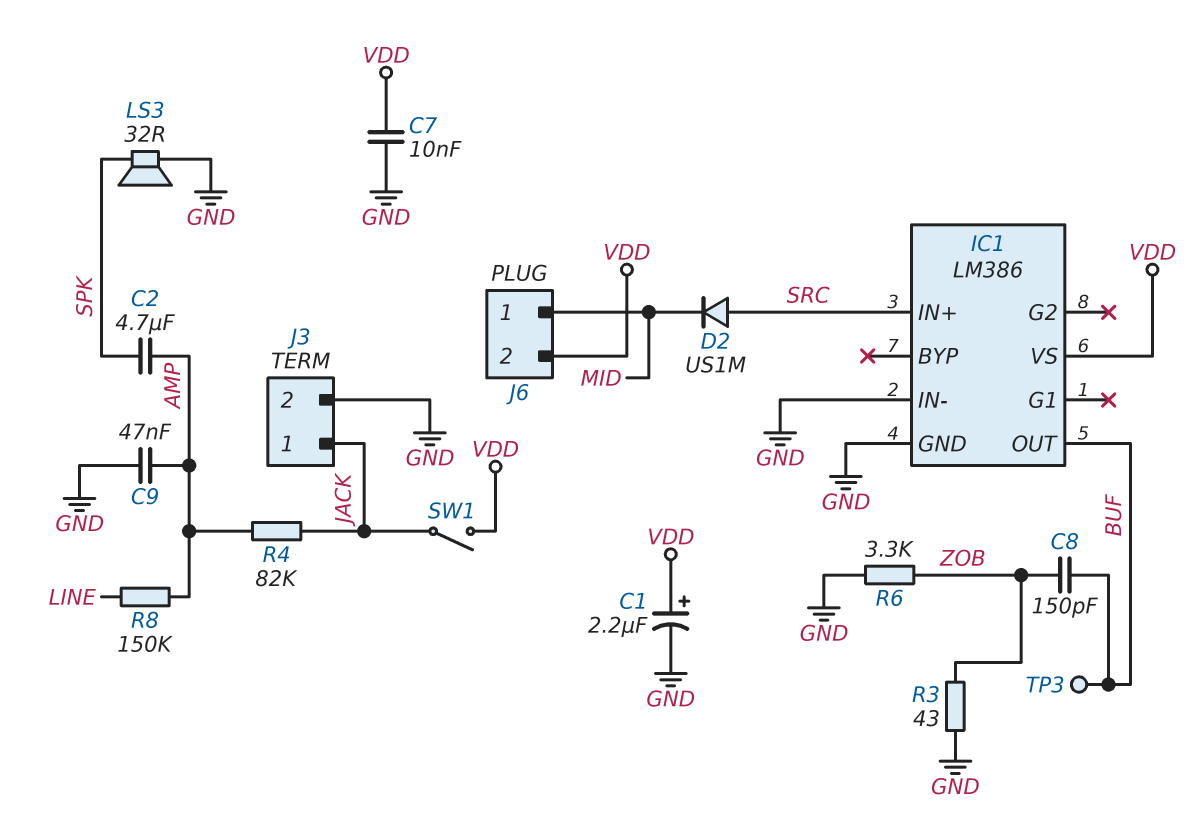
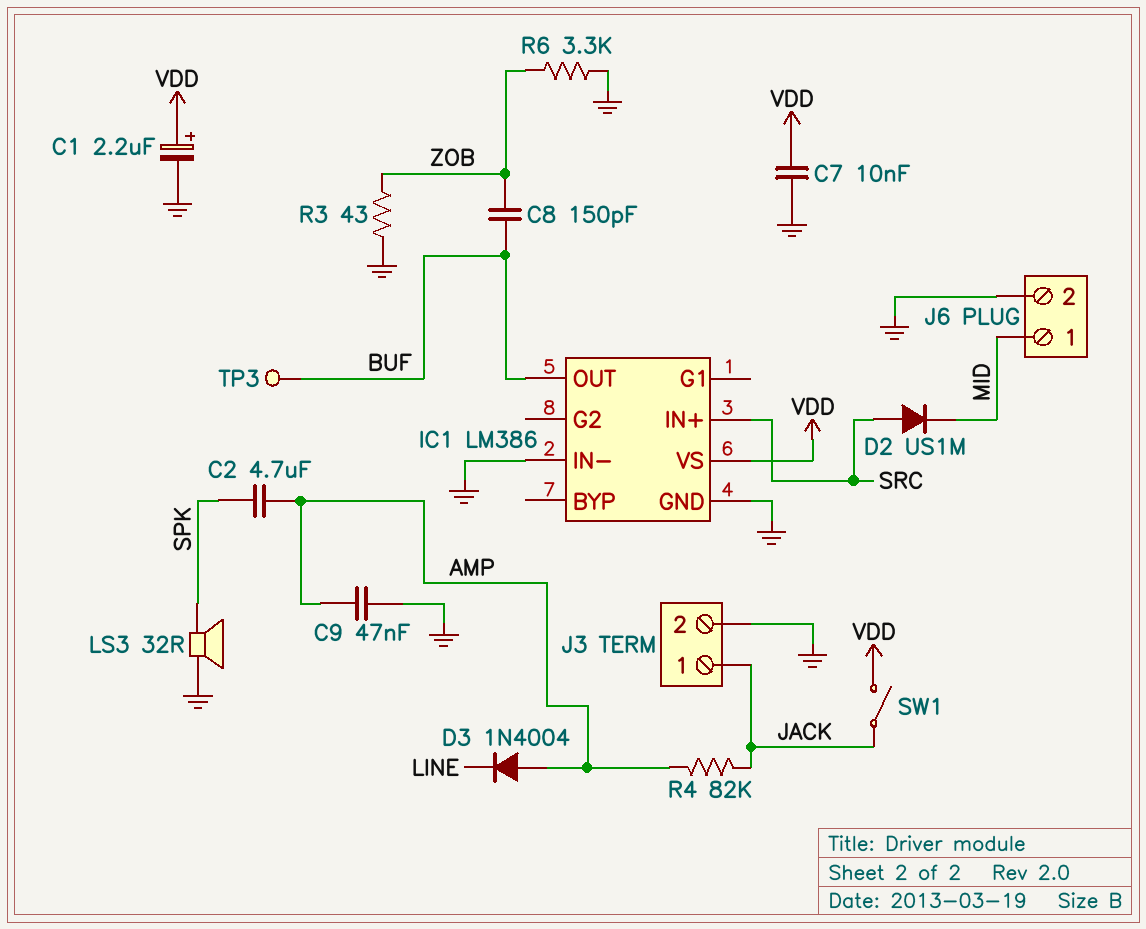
D3: none -> diode 1N4004 (A AMP, K LINE)
J6 pin 2: VDD -> GND
R8: 150k (AMP, LINE) -> none

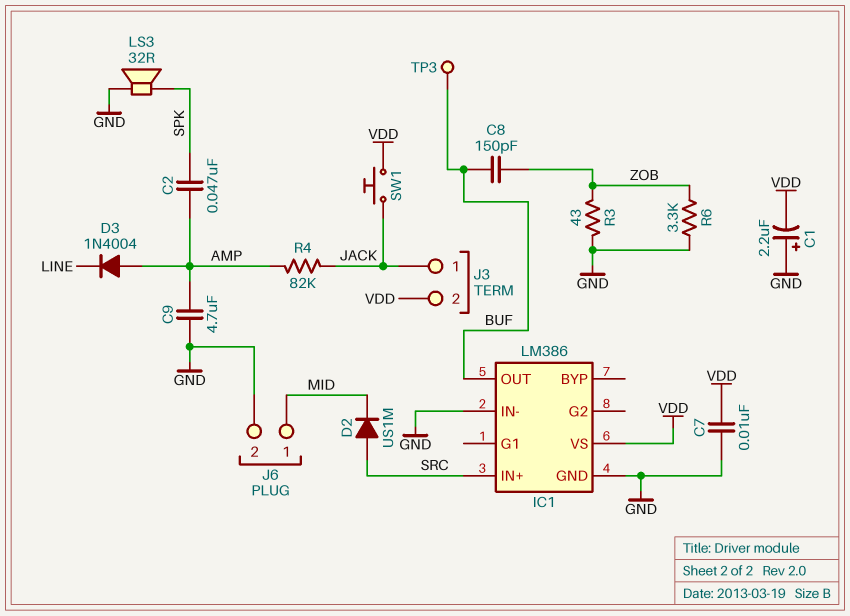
C1: 2.2uF (plus VDD, minus GND) -> 2.2uF (plus GND, minus VDD)
C2: 4.7uF (AMP, SPK) -> 47nF (AMP, SPK)
C9: 47nF (AMP, GND) -> 4.7uF (AMP, GND)
J3 pin 2: GND -> VDD
SW1: switch (JACK, VDD) -> button (JACK, VDD)

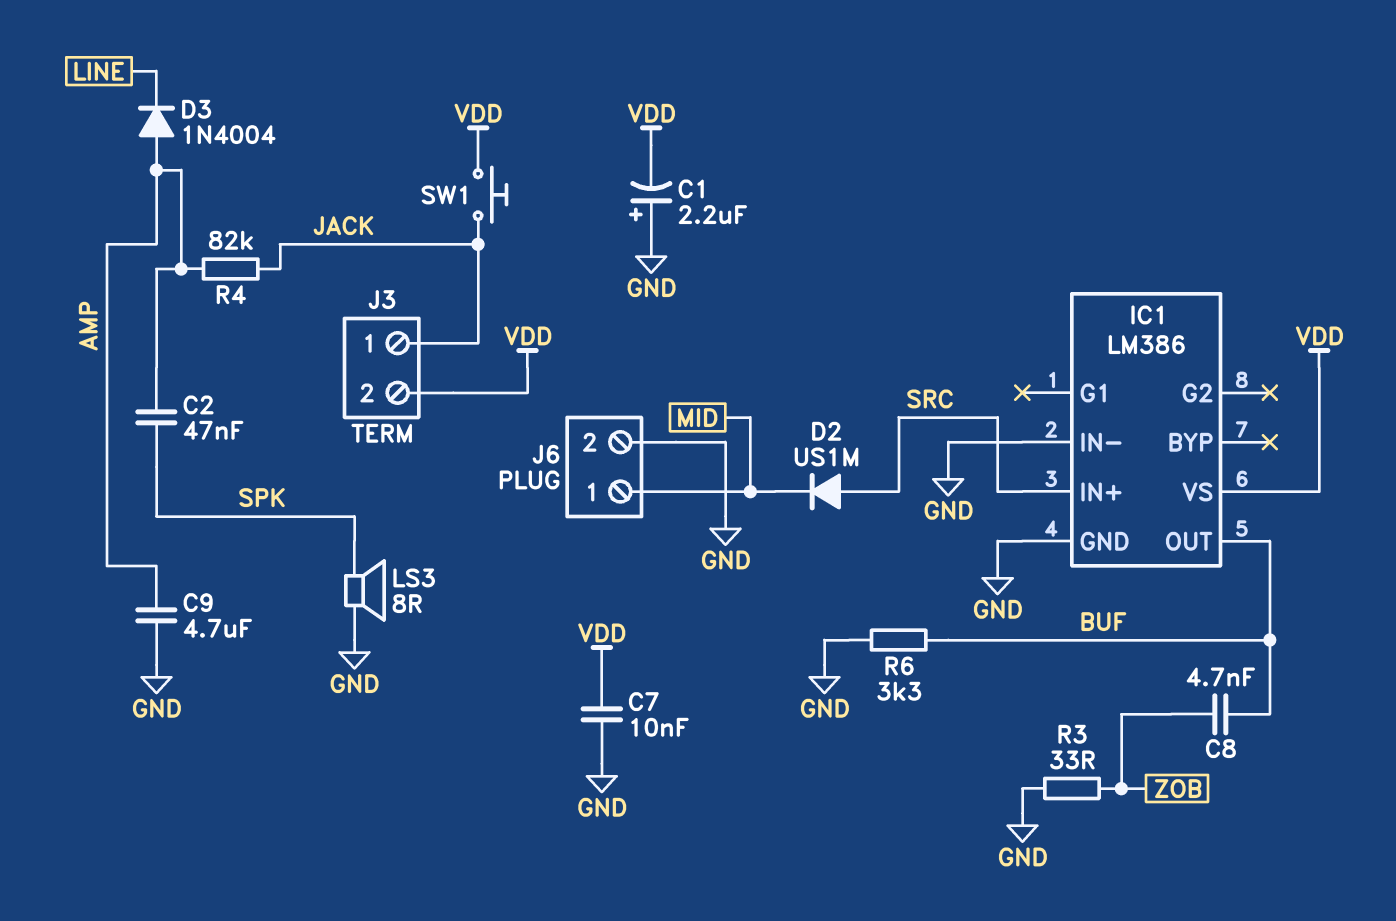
C8: 150pF (BUF, ZOB) -> 4.7nF (BUF, ZOB)
LS3: speaker 32R (GND, SPK) -> speaker 8R (GND, SPK)
R3: 43 (GND, ZOB) -> 33 (GND, ZOB)
R6: 3.3k (GND, ZOB) -> 3.3k (BUF, GND)
TP3: test point (BUF) -> none

